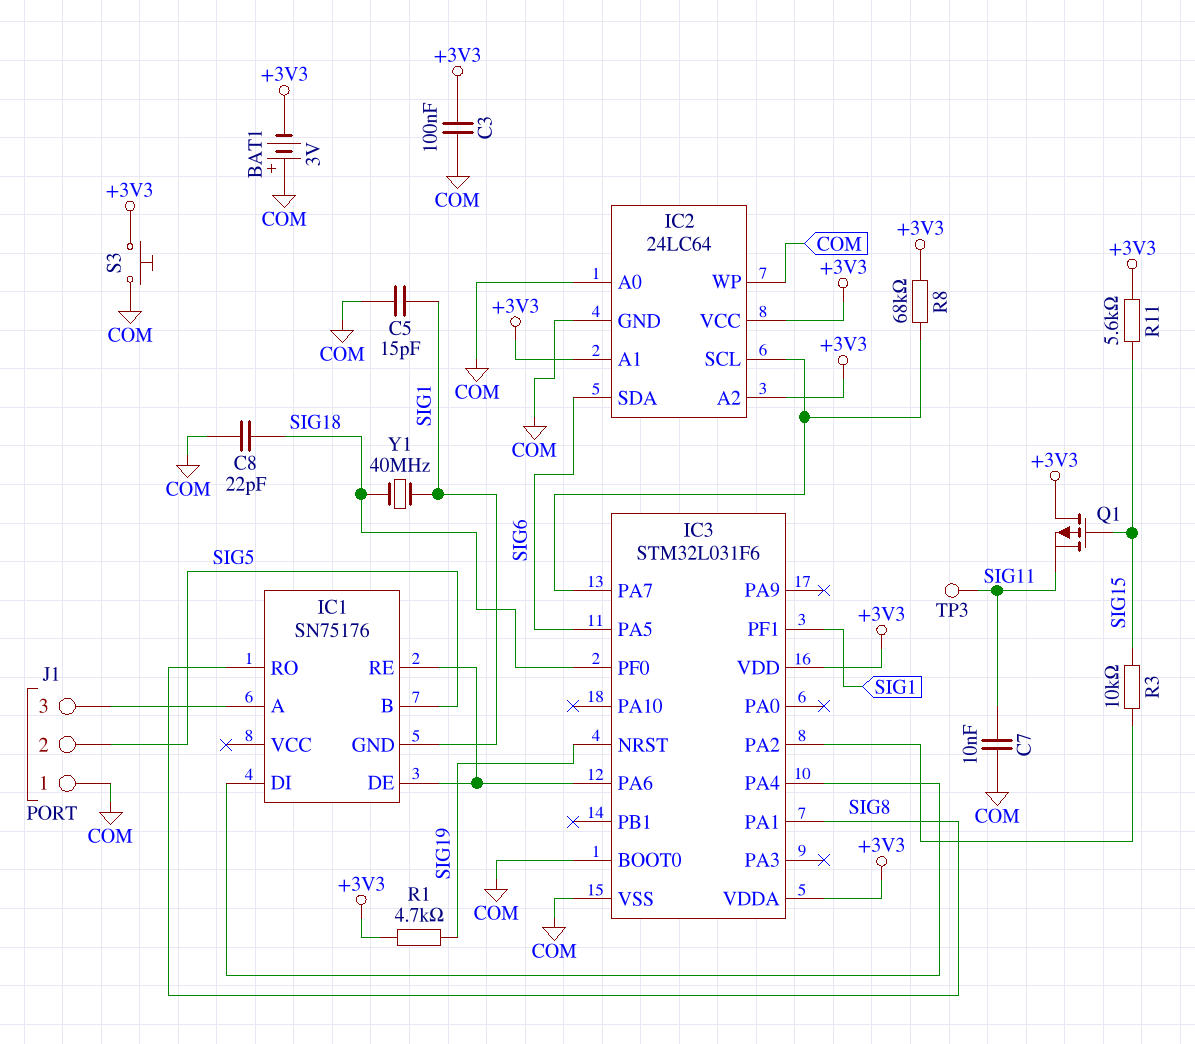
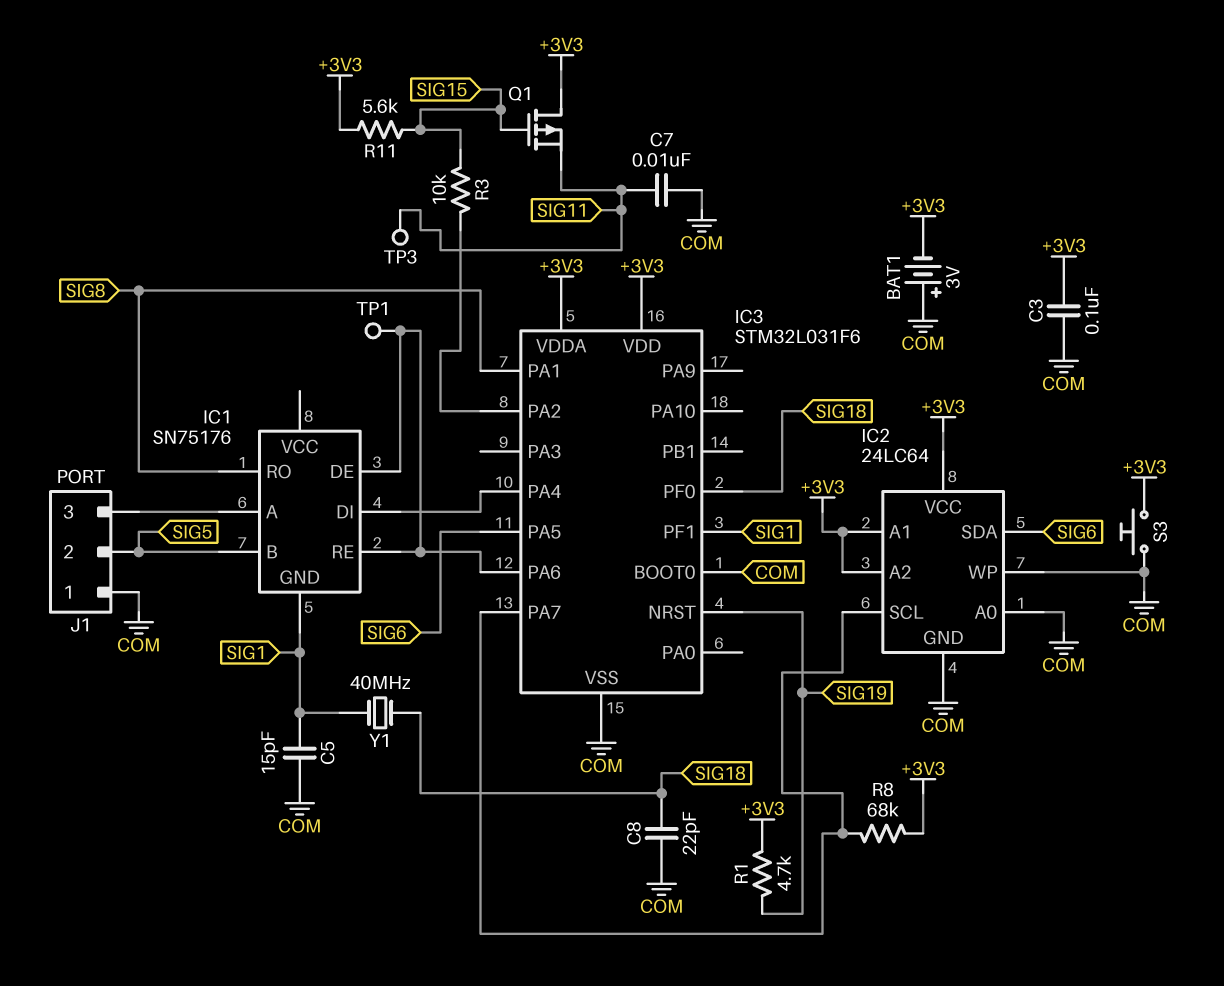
TP1: none -> test point (IC1/DE)

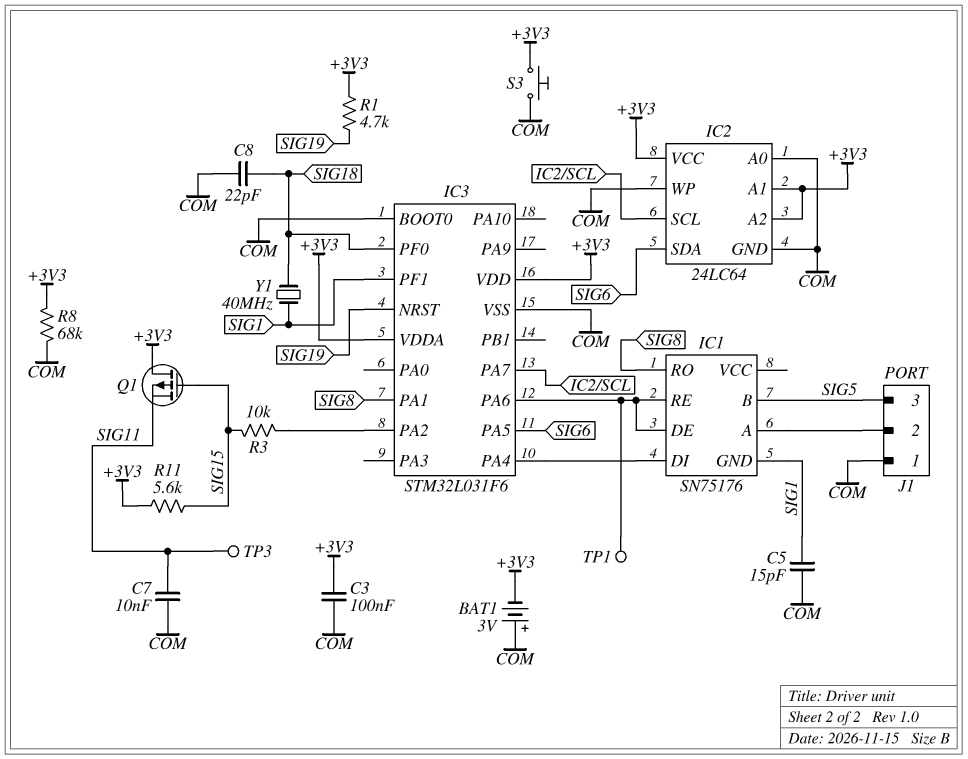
J1 pin 2: SIG5 -> IC1/A
J1 pin 3: IC1/A -> SIG5
R8: 68k (+3V3, IC2/SCL) -> 68k (+3V3, COM)

